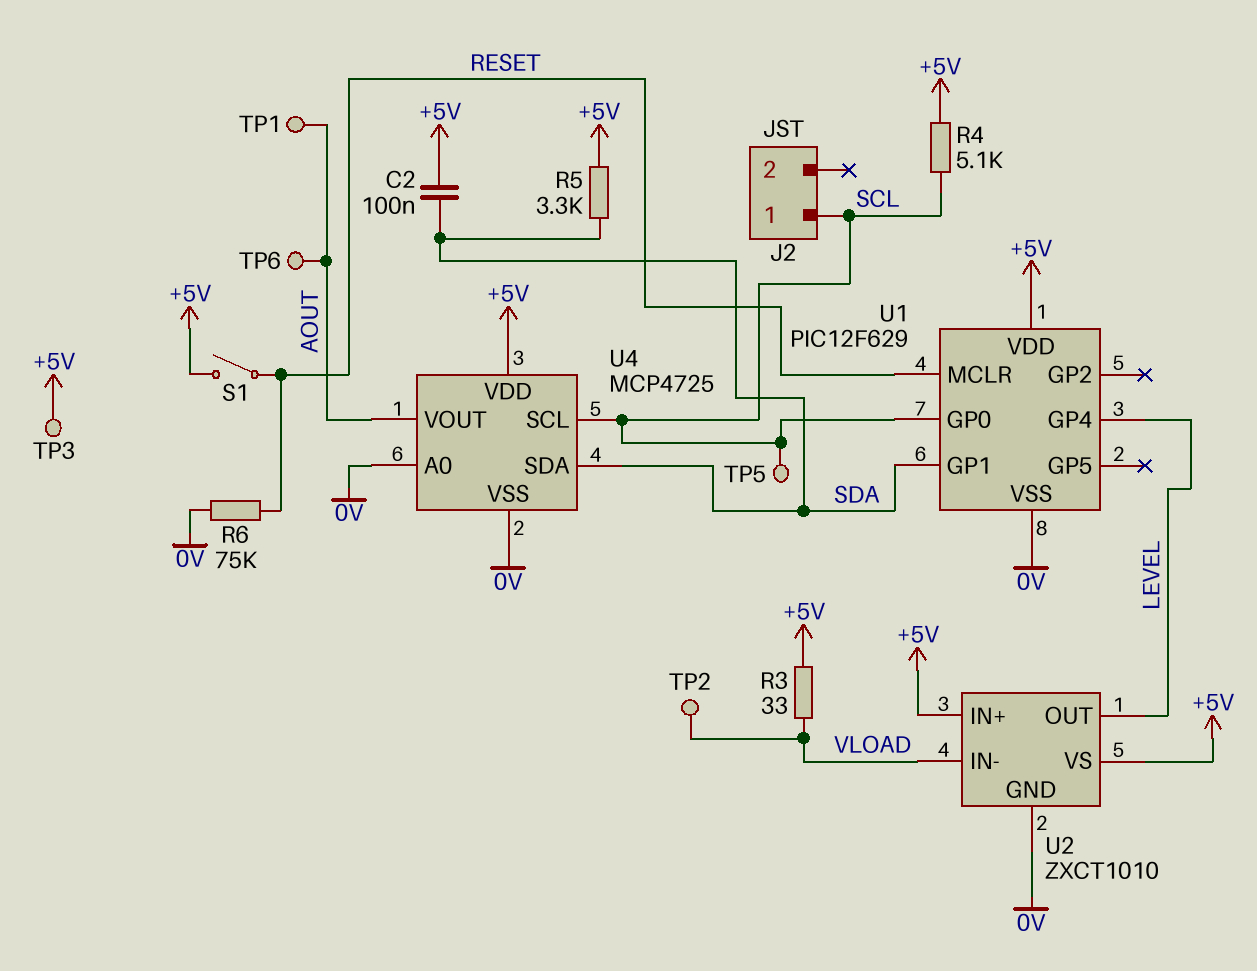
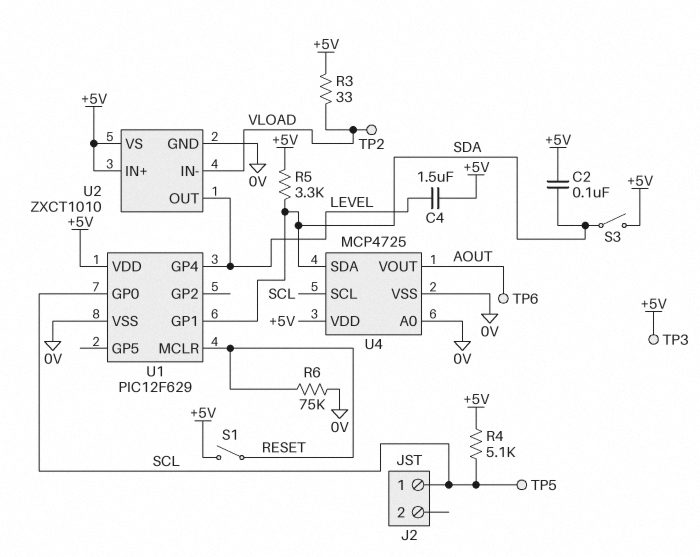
C4: none -> 1.5uF (+5V, LEVEL)
S3: none -> switch (+5V, SDA)
TP1: test point (AOUT) -> none

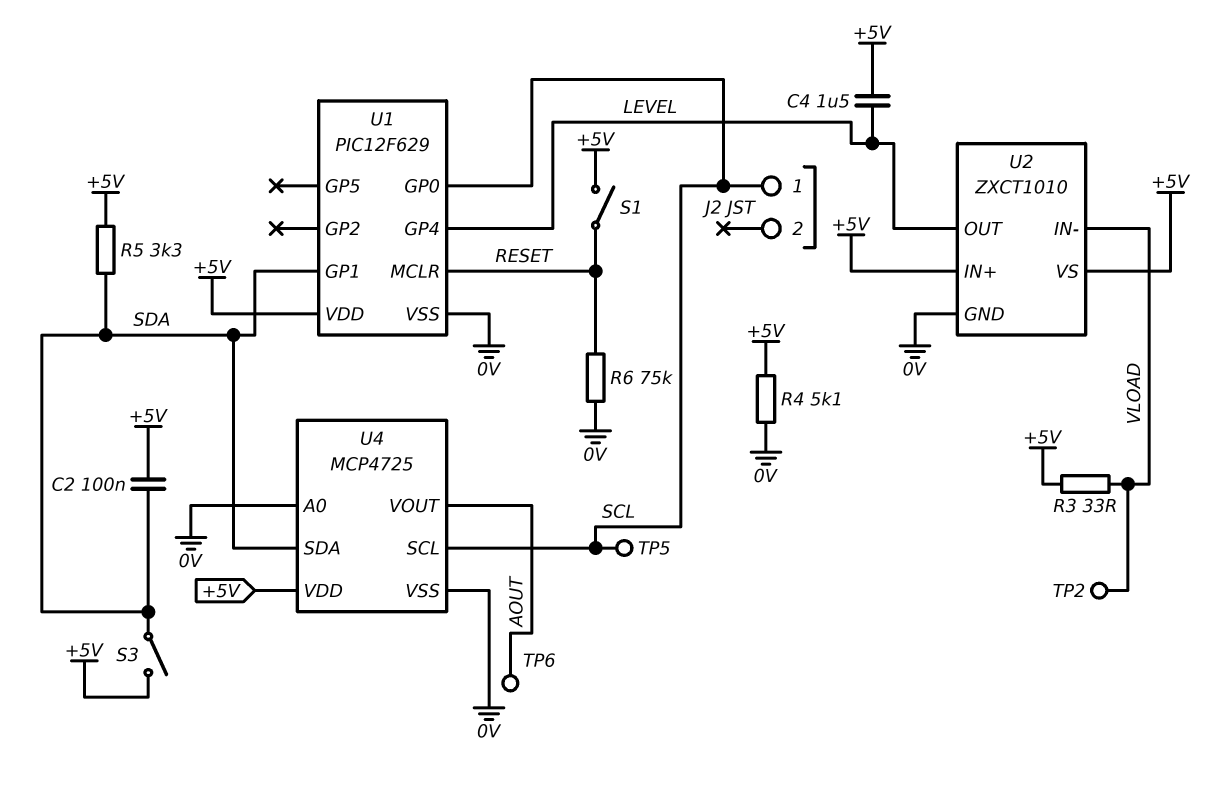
R4: 5.1k (+5V, SCL) -> 5.1k (+5V, 0V)
TP3: test point (+5V) -> none

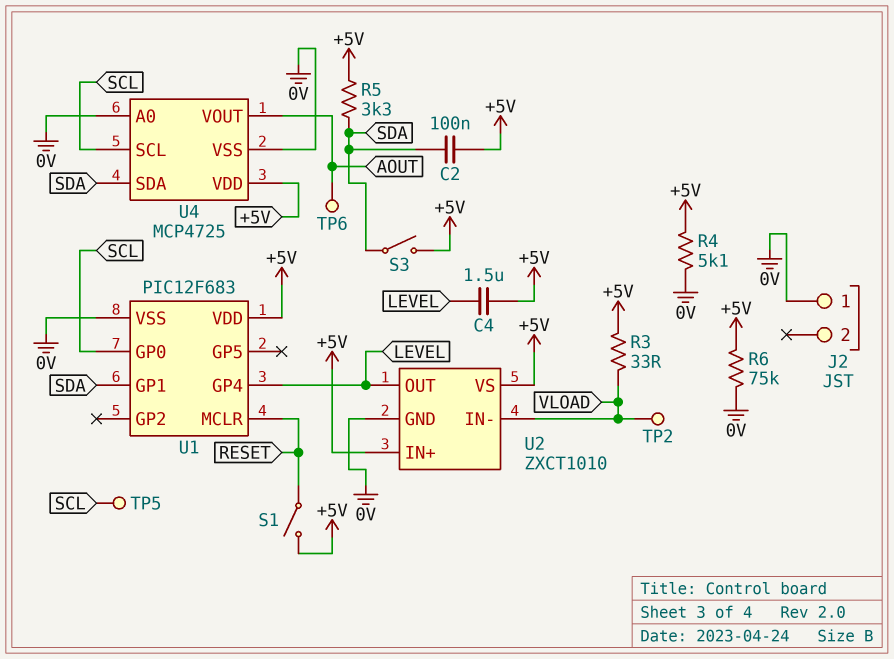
J2 pin 1: SCL -> 0V
R6: 75k (0V, RESET) -> 75k (+5V, 0V)
U1: PIC12F629 -> PIC12F683

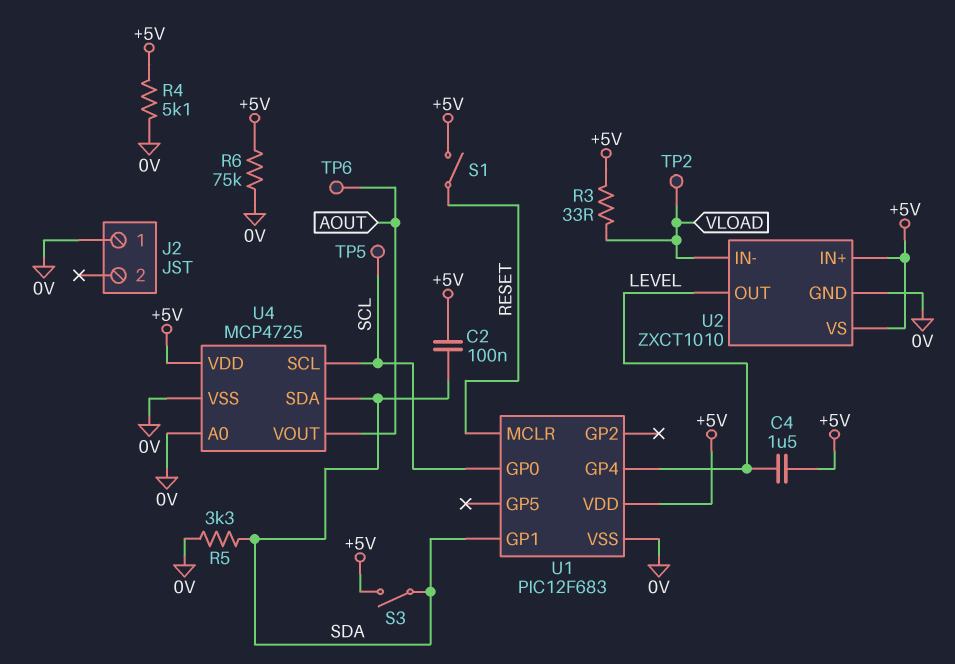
R5: 3.3k (+5V, SDA) -> 3.3k (0V, SDA)

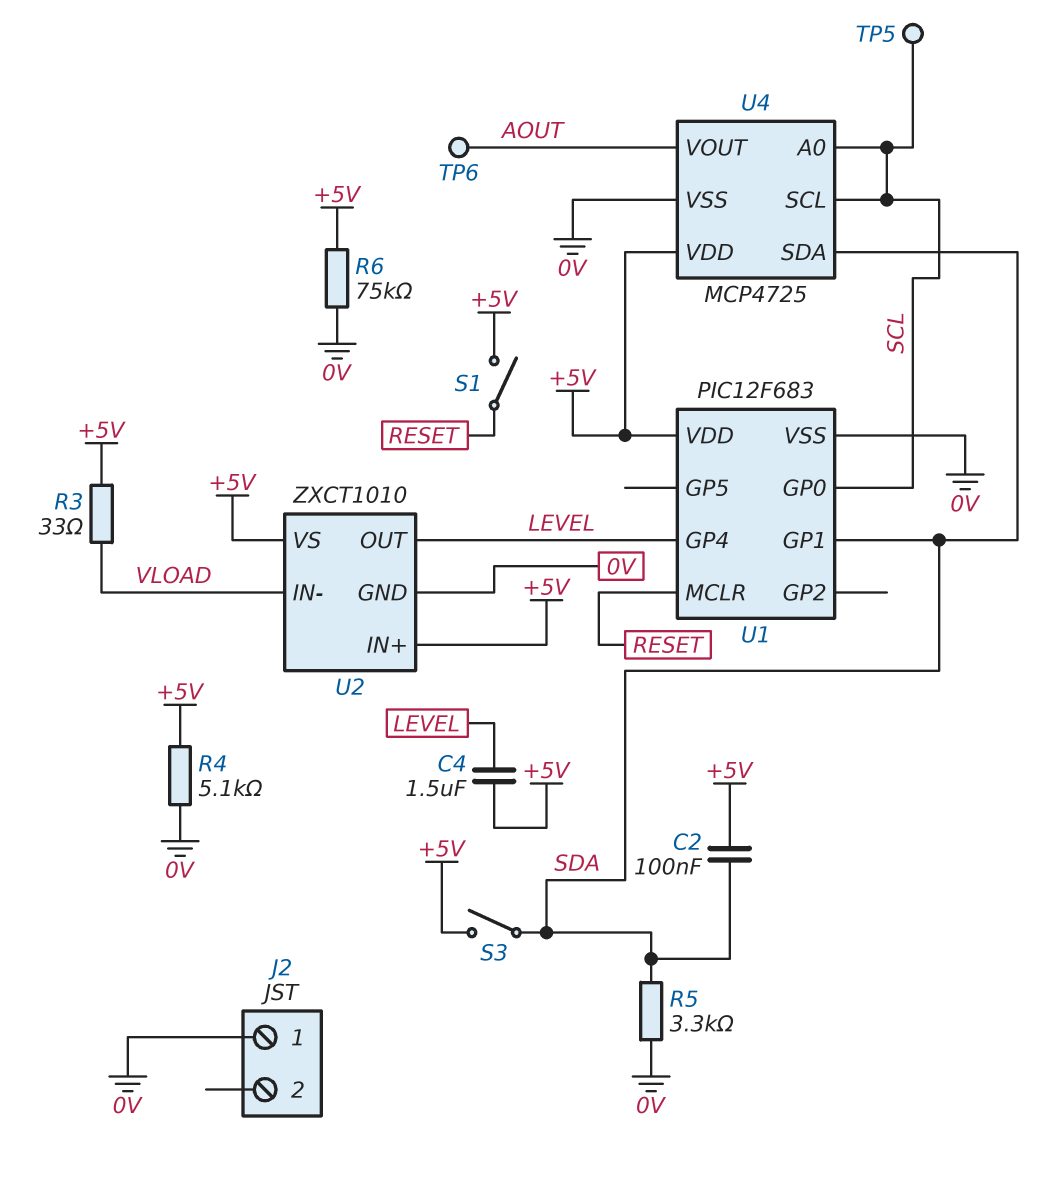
TP2: test point (VLOAD) -> none
U4 pin A0: 0V -> SCL

